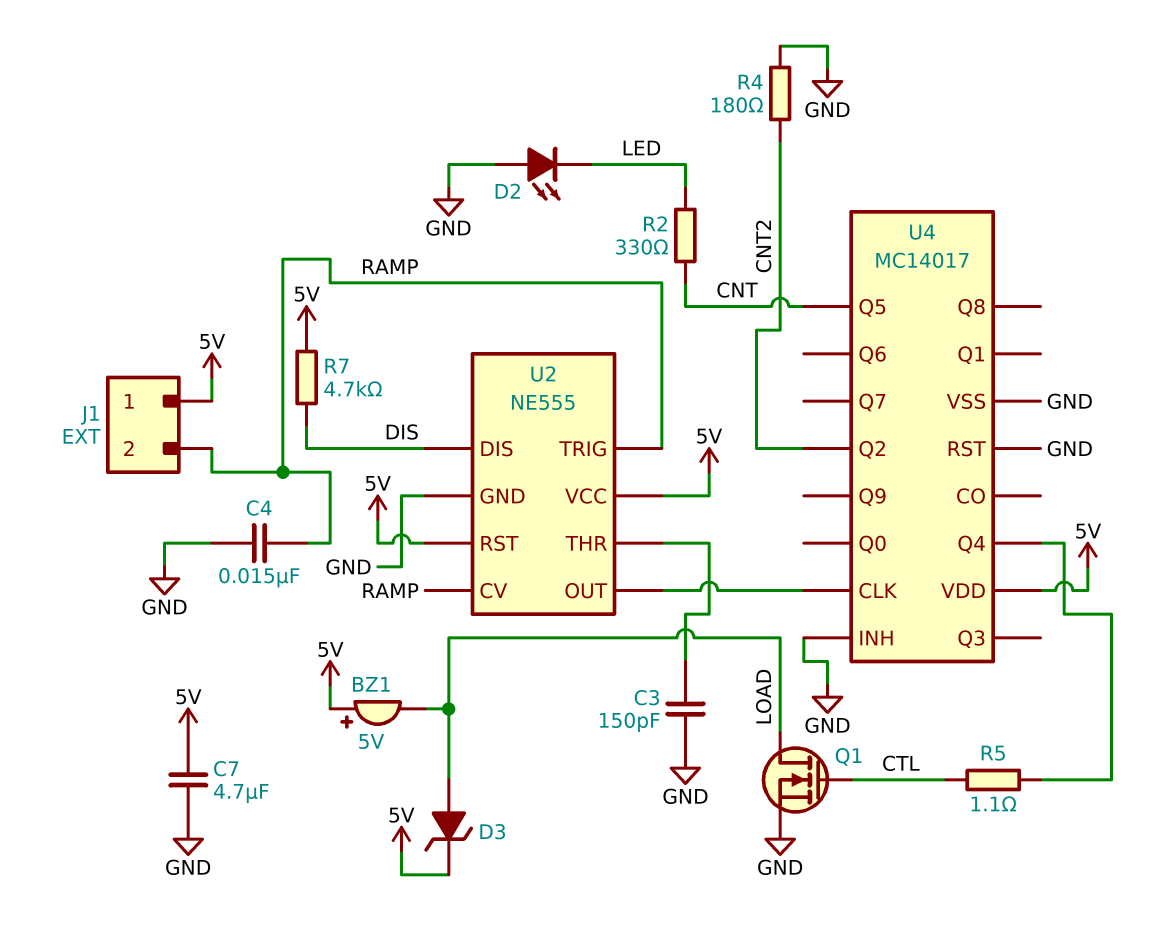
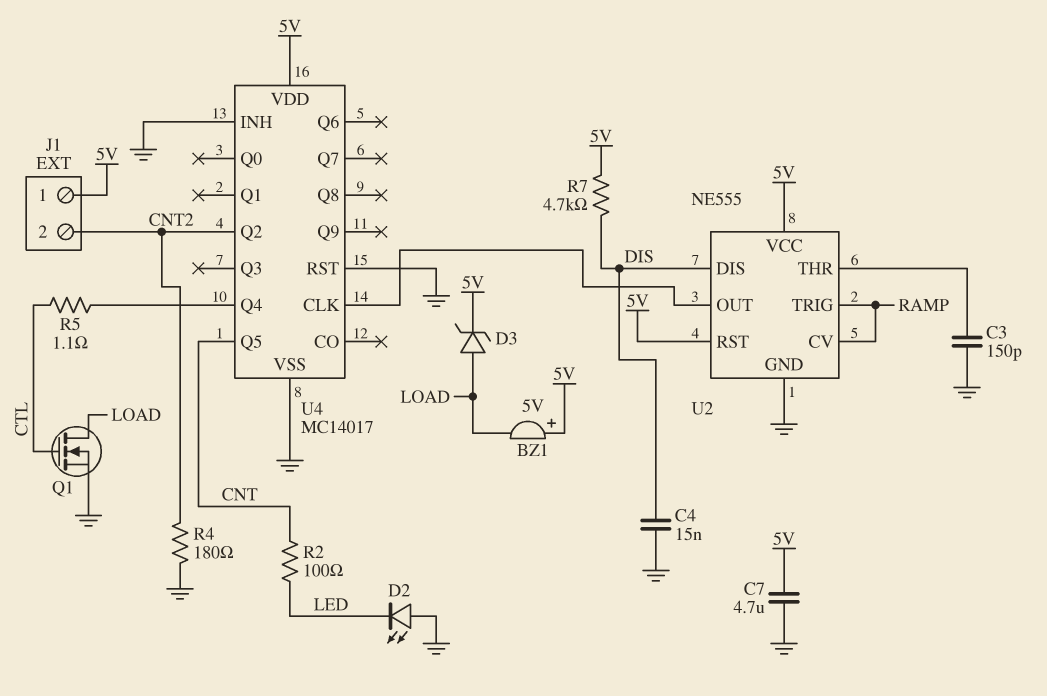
C4: 15nF (GND, RAMP) -> 15nF (DIS, GND)
J1 pin 2: RAMP -> CNT2
R2: 330 (CNT, LED) -> 100 (CNT, LED)

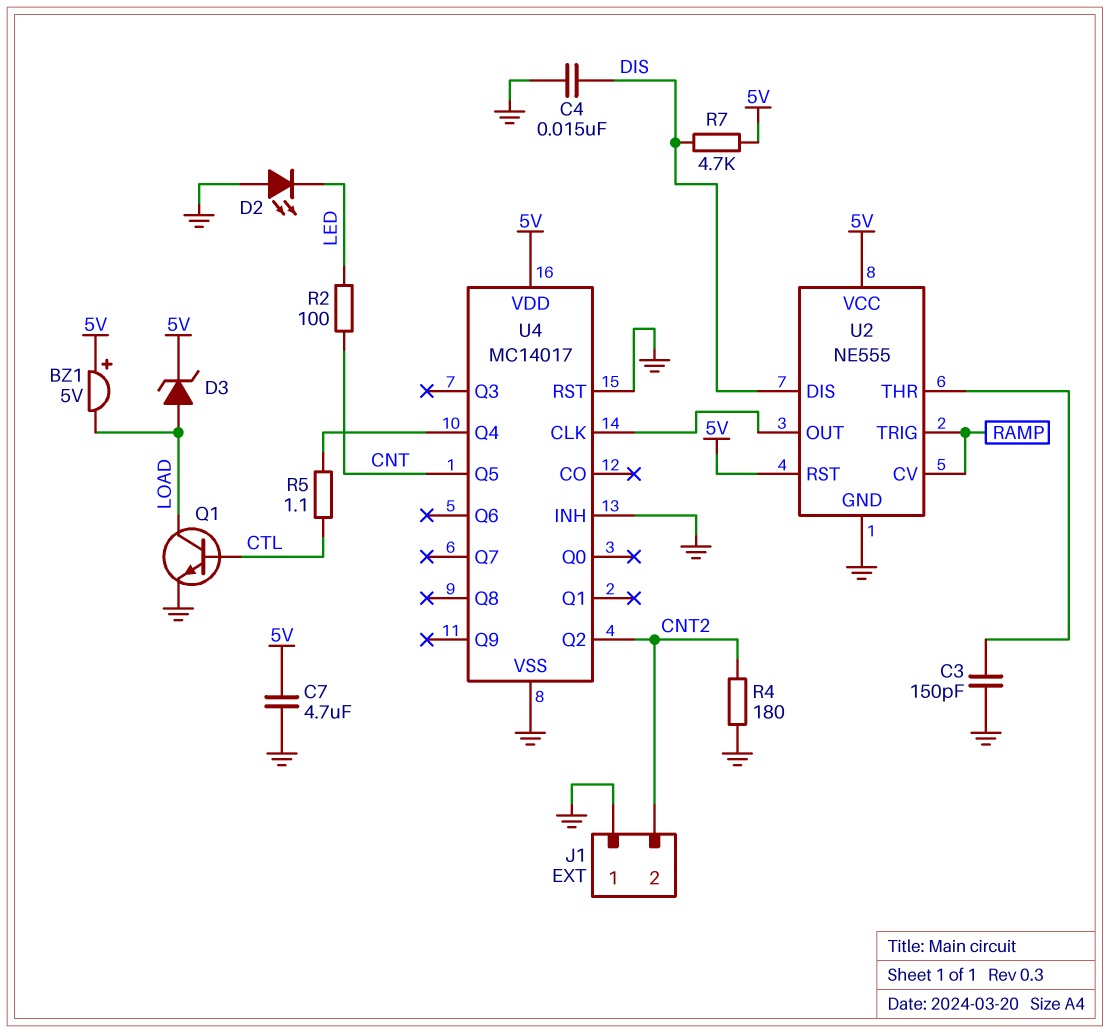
J1 pin 1: 5V -> GND
Q1: NMOS (G CTL, D LOAD, S GND) -> NPN (B CTL, C LOAD, E GND)

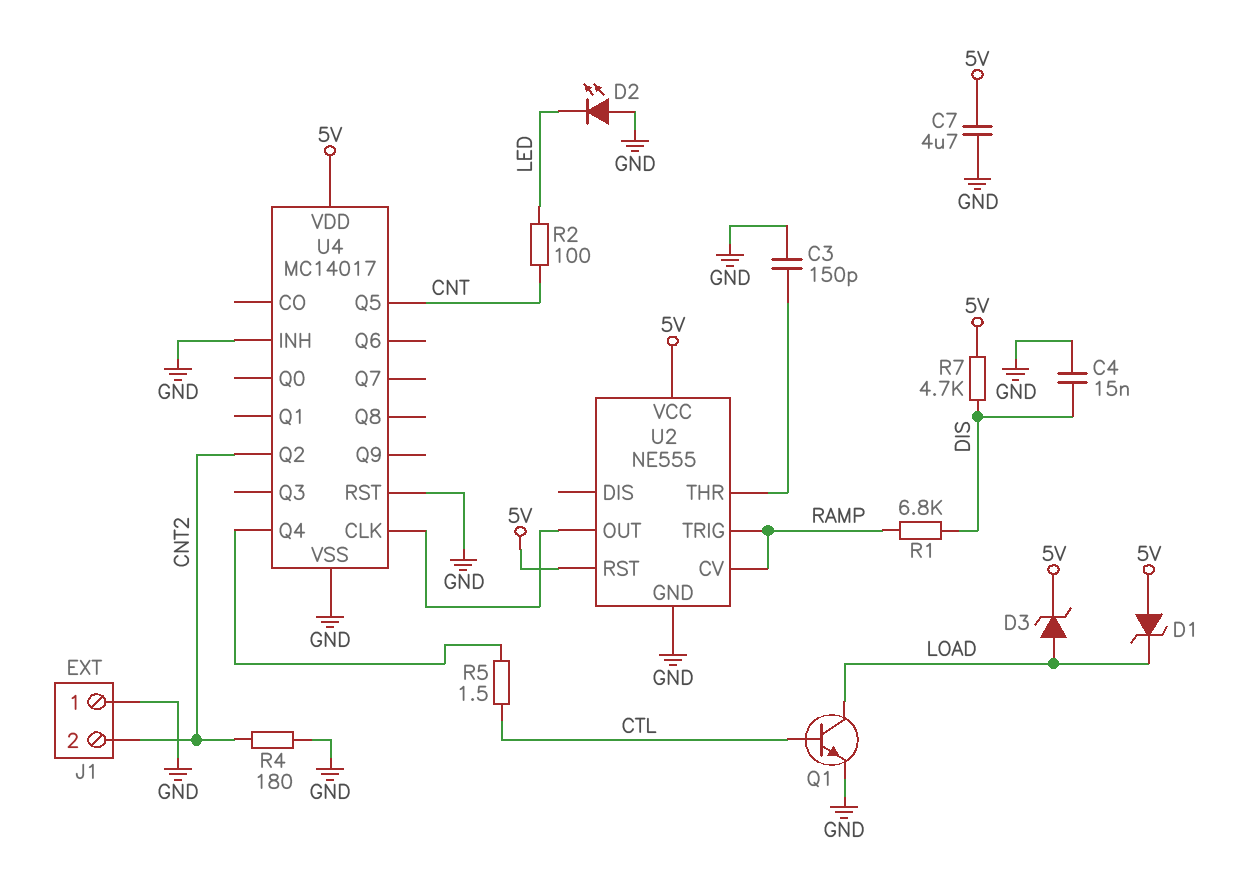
BZ1: buzzer 5V (plus 5V, minus LOAD) -> none
D1: none -> zener (A 5V, K LOAD)
R1: none -> 6.8k (DIS, RAMP)
R5: 1.1 (CTL, U4/Q4) -> 1.5 (CTL, U4/Q4)
U2 pin DIS: DIS -> none

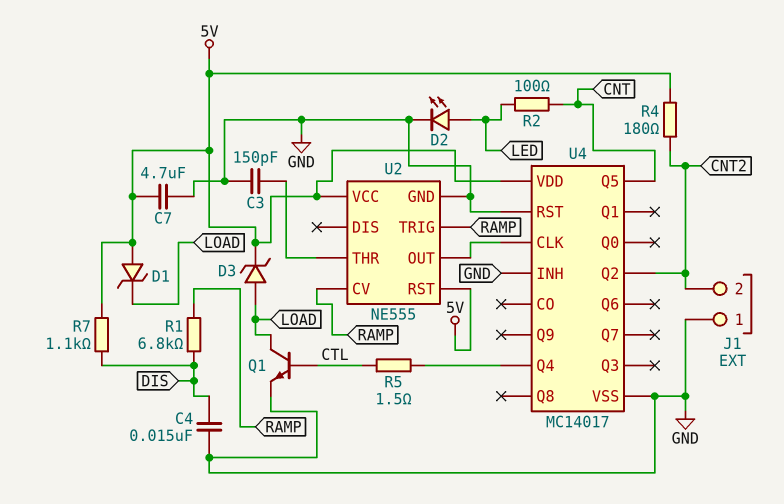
D2: LED (A GND, K LED) -> LED (A LED, K GND)
R4: 180 (CNT2, GND) -> 180 (5V, CNT2)
R7: 4.7k (5V, DIS) -> 1.1k (5V, DIS)

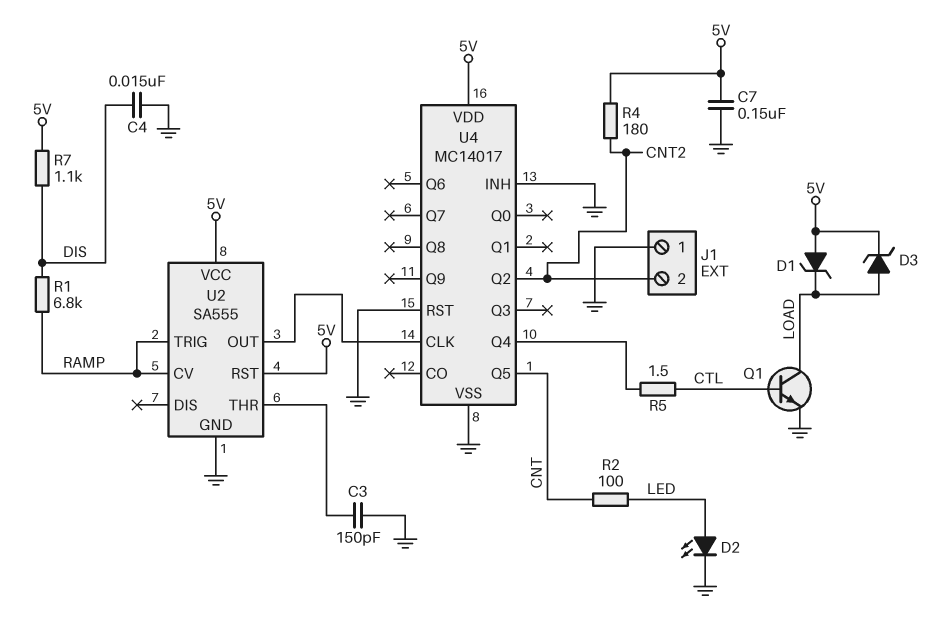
C7: 4.7uF (5V, GND) -> 150nF (5V, GND)
U2: NE555 -> SA555

